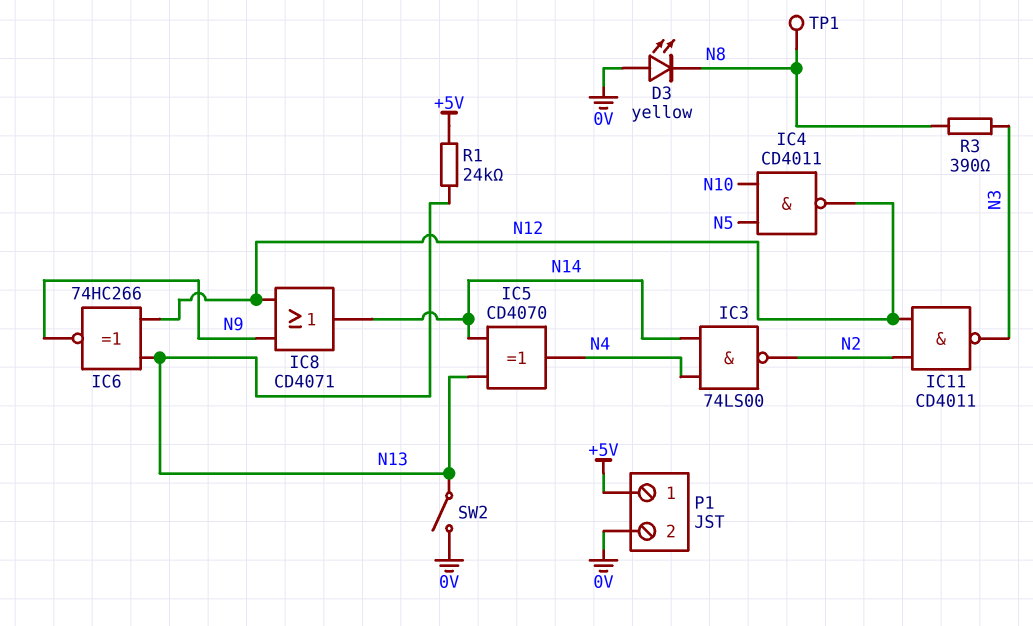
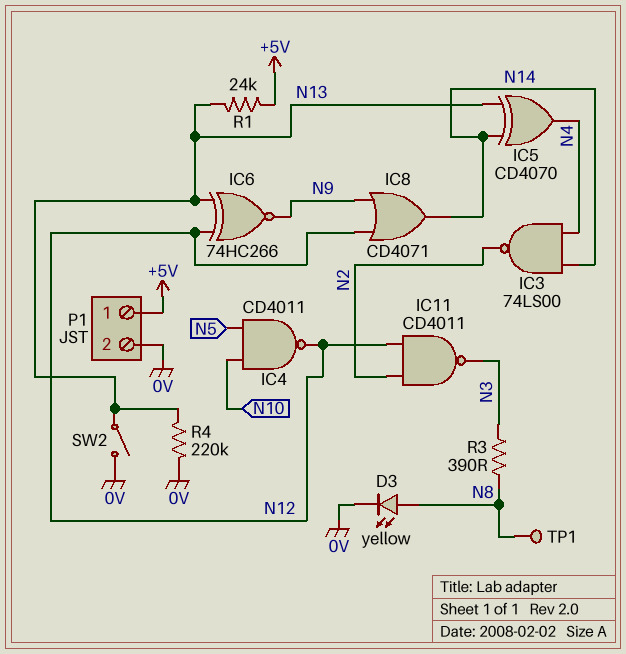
D3: LED yellow (A 0V, K N8) -> LED yellow (A N8, K 0V)
R4: none -> 220k (0V, N13)

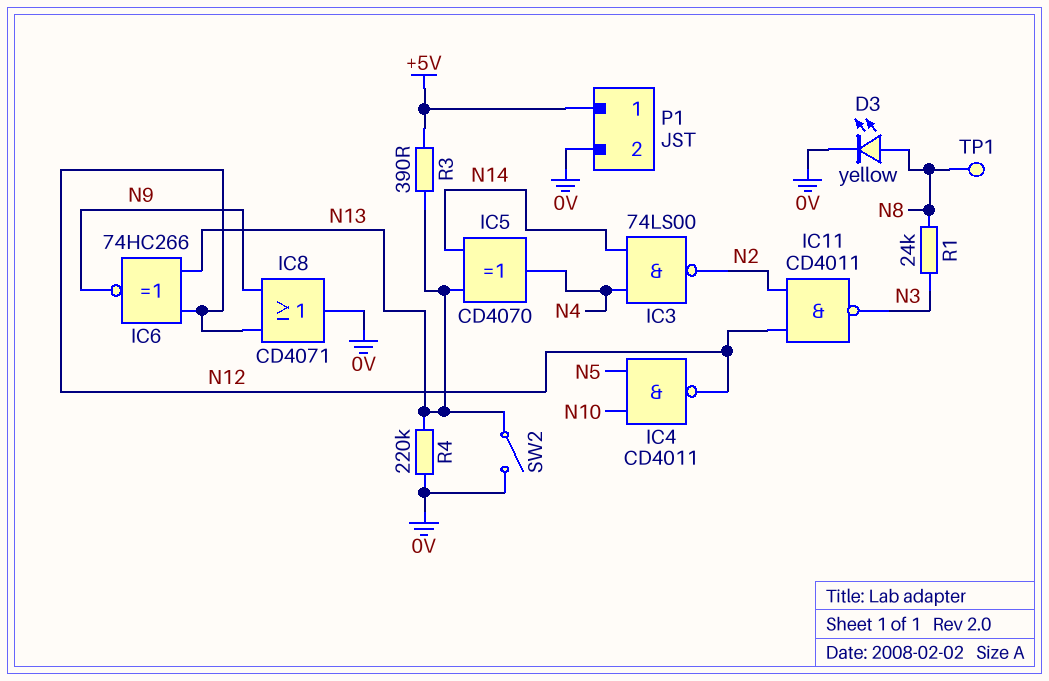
IC8: OR CD4071 (in N9, in N12, out N14) -> OR CD4071 (in N9, in N12, out 0V)
R1: 24k (+5V, N13) -> 24k (N3, N8)
R3: 390 (N3, N8) -> 390 (+5V, N13)

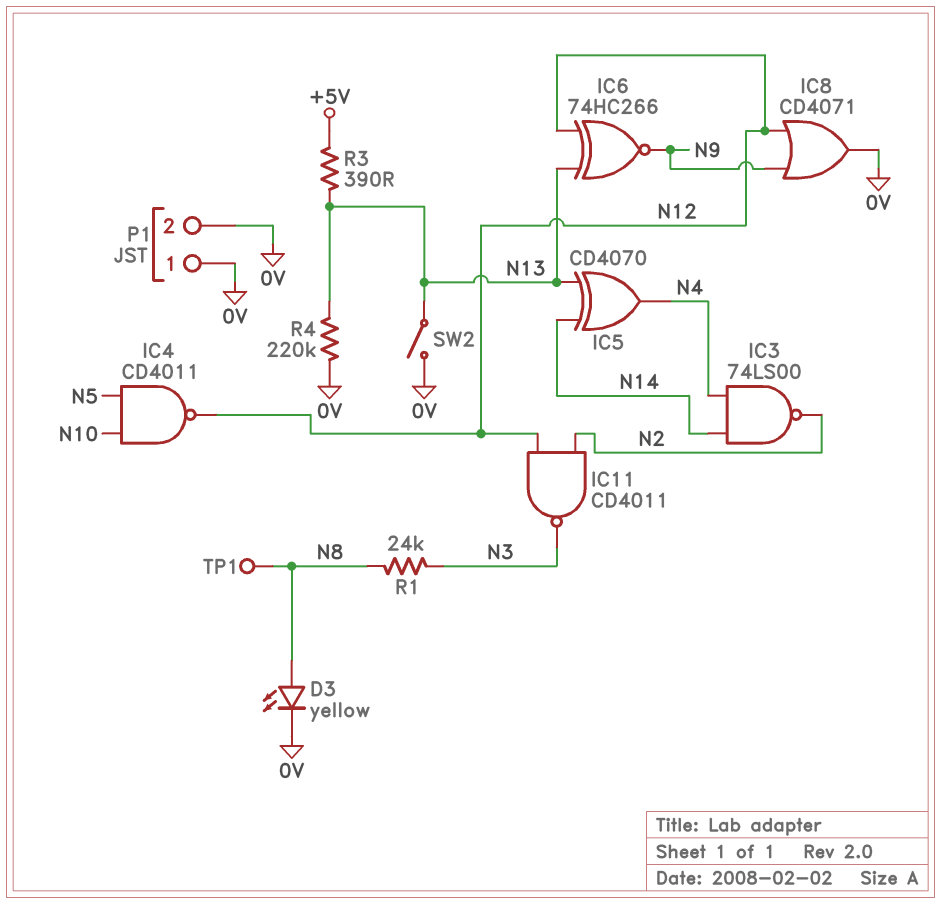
P1 pin 1: +5V -> 0V

